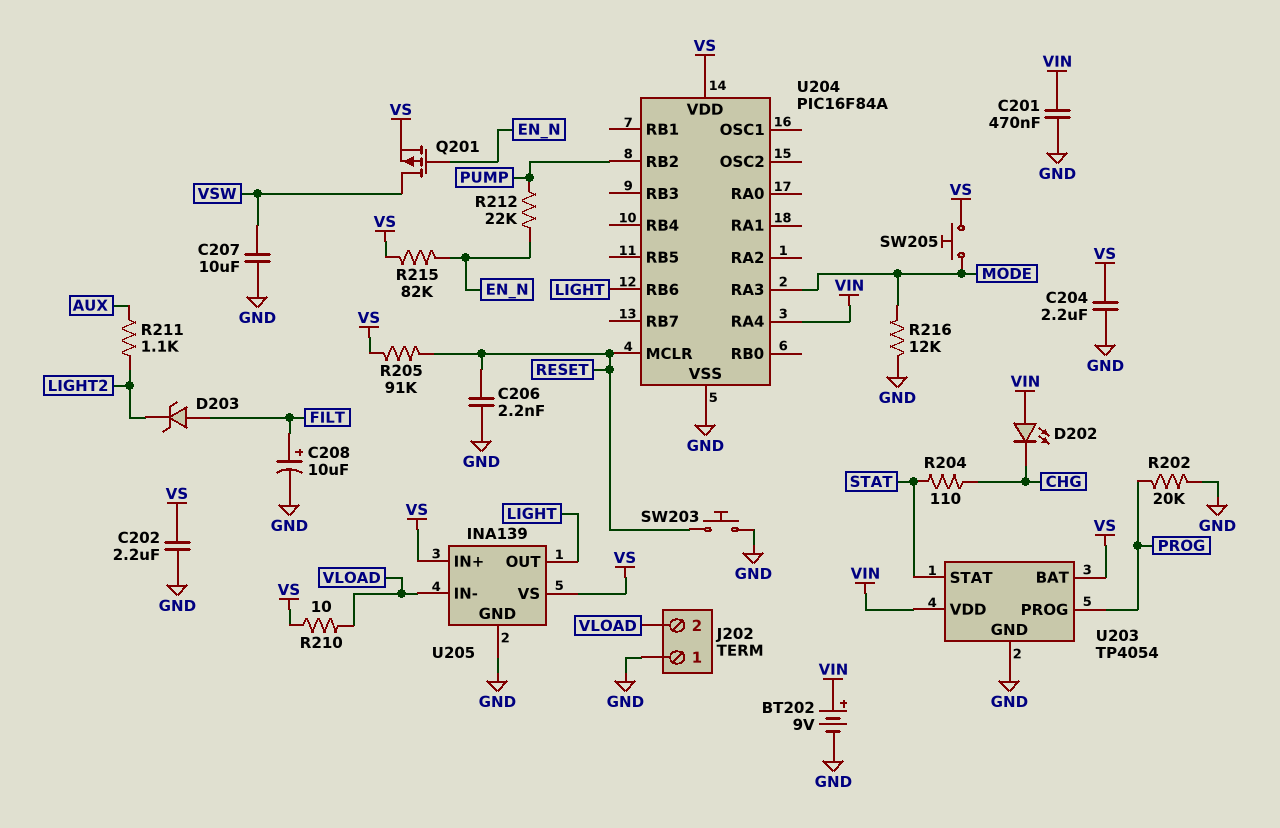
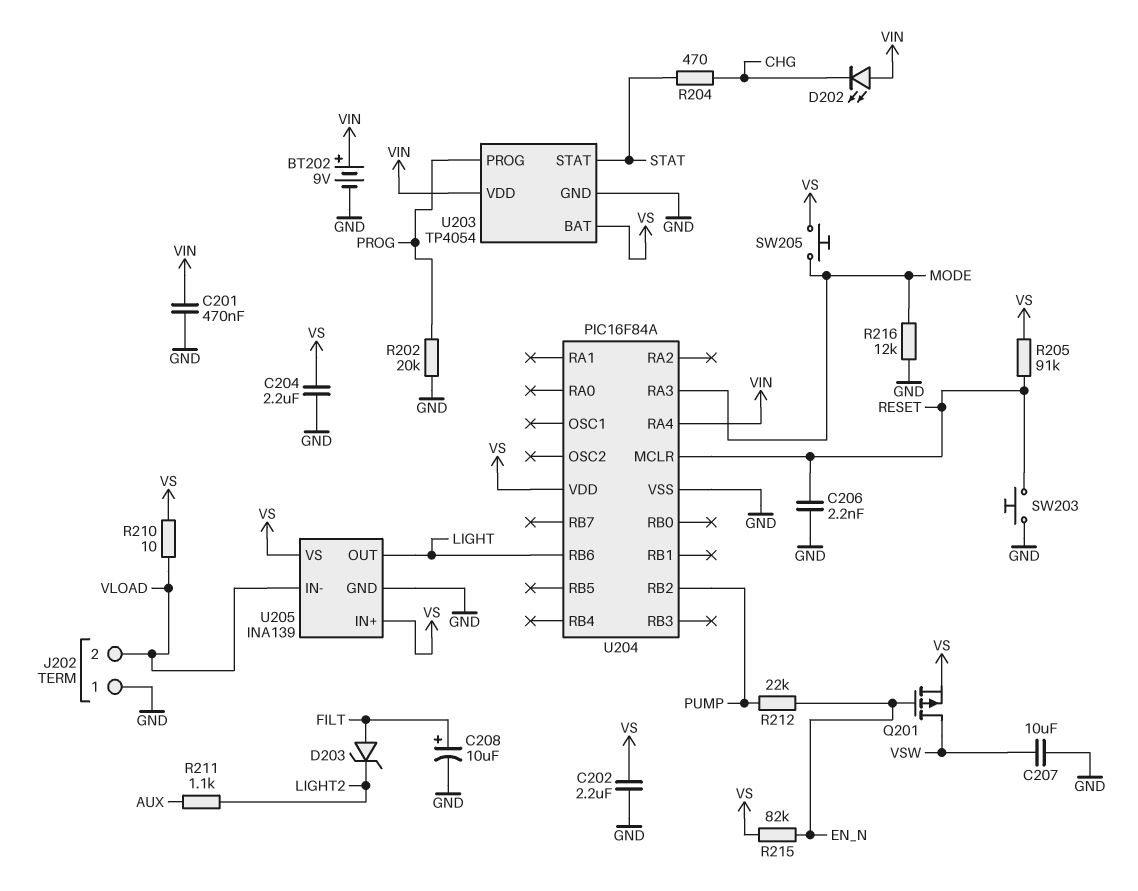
R204: 110 (CHG, STAT) -> 470 (CHG, STAT)

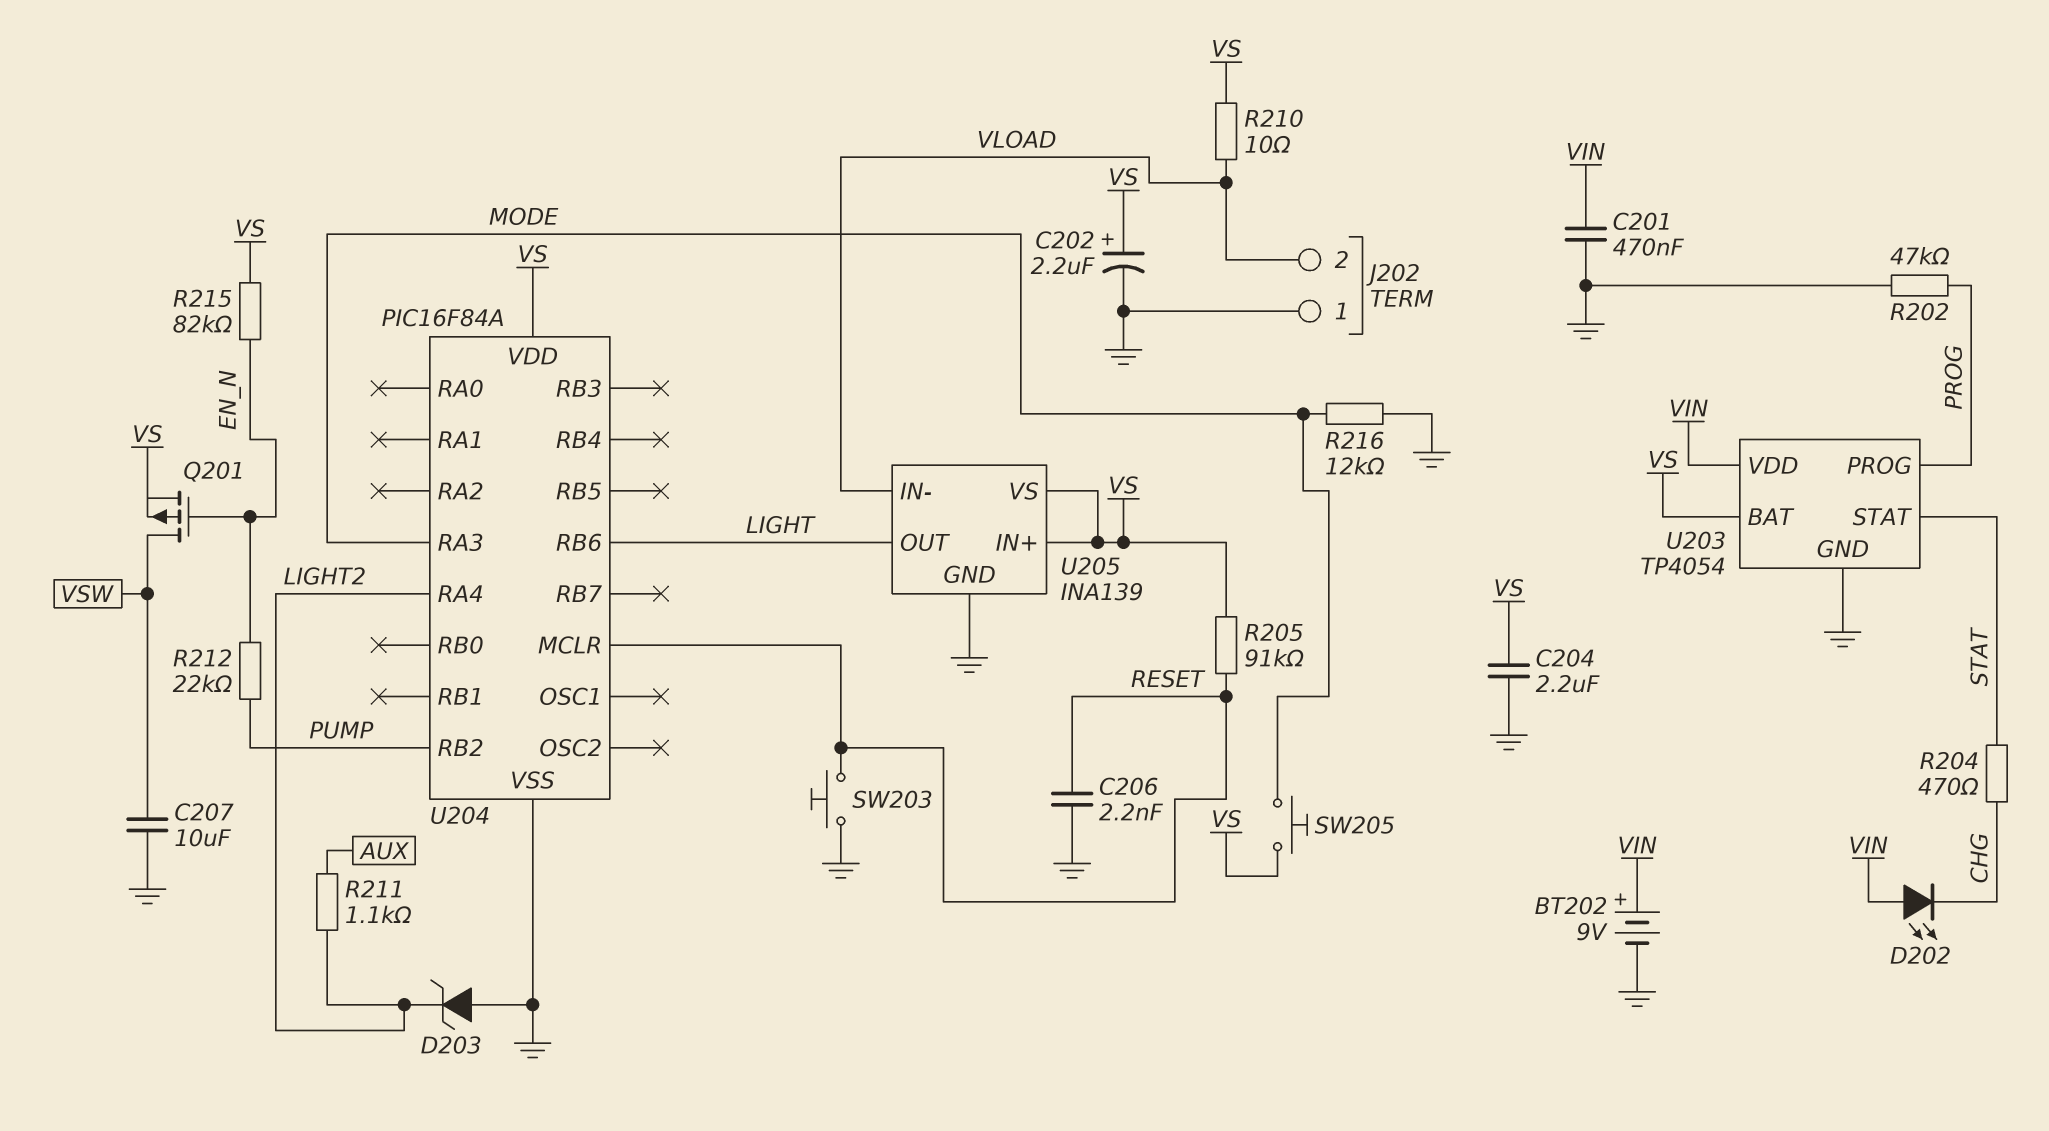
C202: 2.2uF (GND, VS) -> 2.2uF (plus VS, minus GND)
C208: 10uF (plus FILT, minus GND) -> none
D203: zener (A FILT, K LIGHT2) -> zener (A GND, K LIGHT2)
R202: 20k (GND, PROG) -> 47k (GND, PROG)
U204 pin RA4: VIN -> LIGHT2

